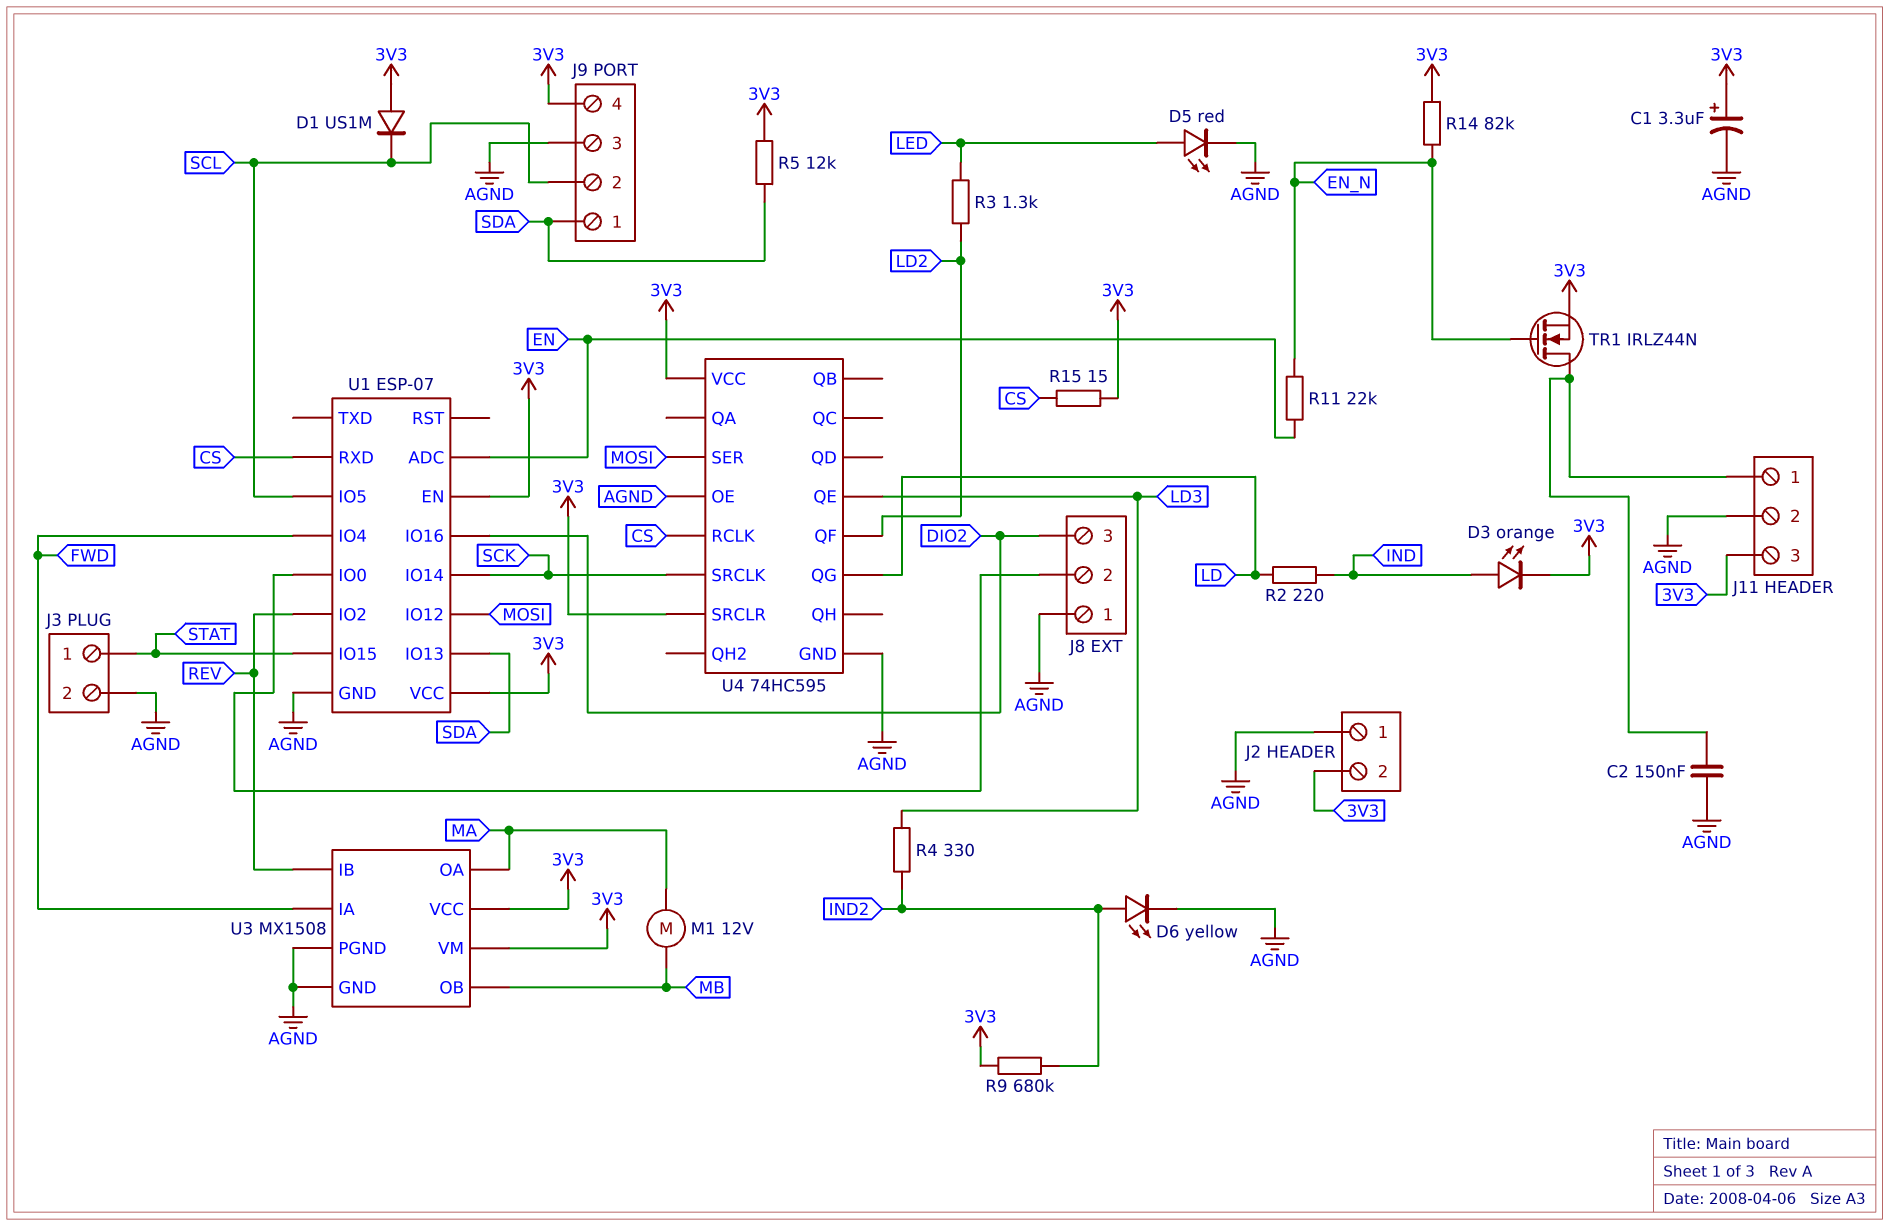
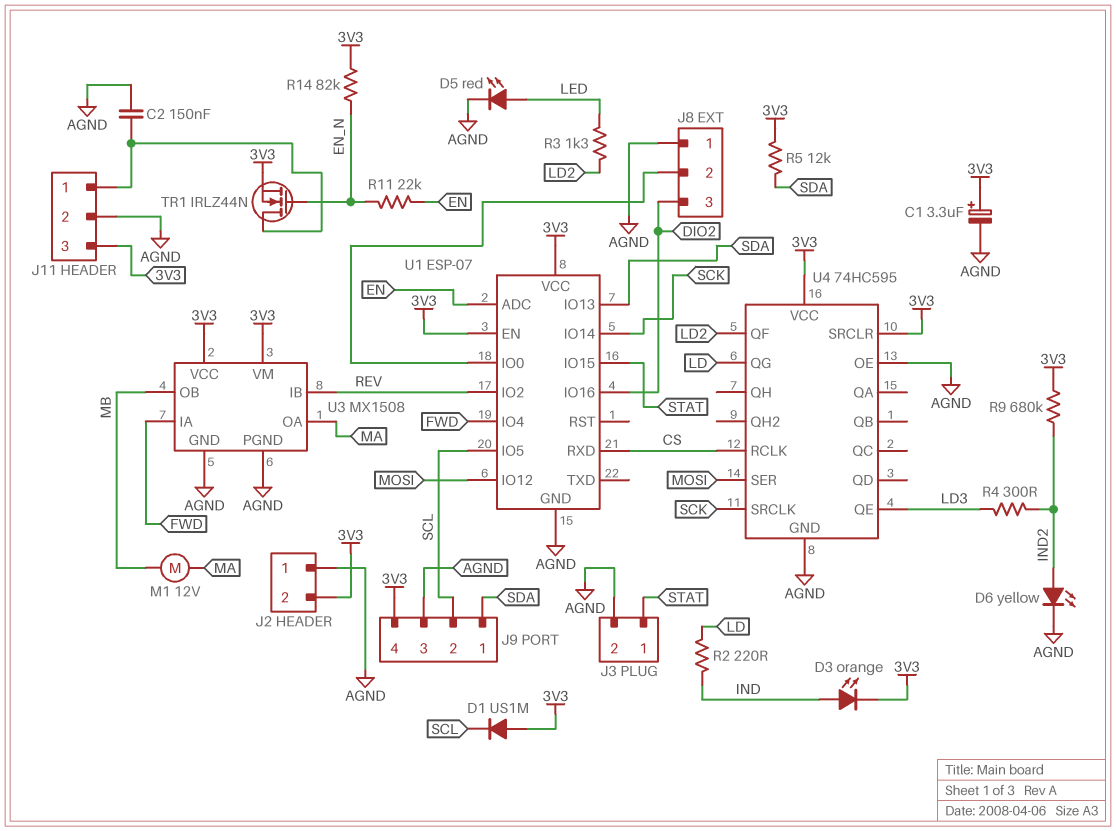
R4: 330 (IND2, LD3) -> 300 (IND2, LD3)
R15: 15 (3V3, CS) -> none

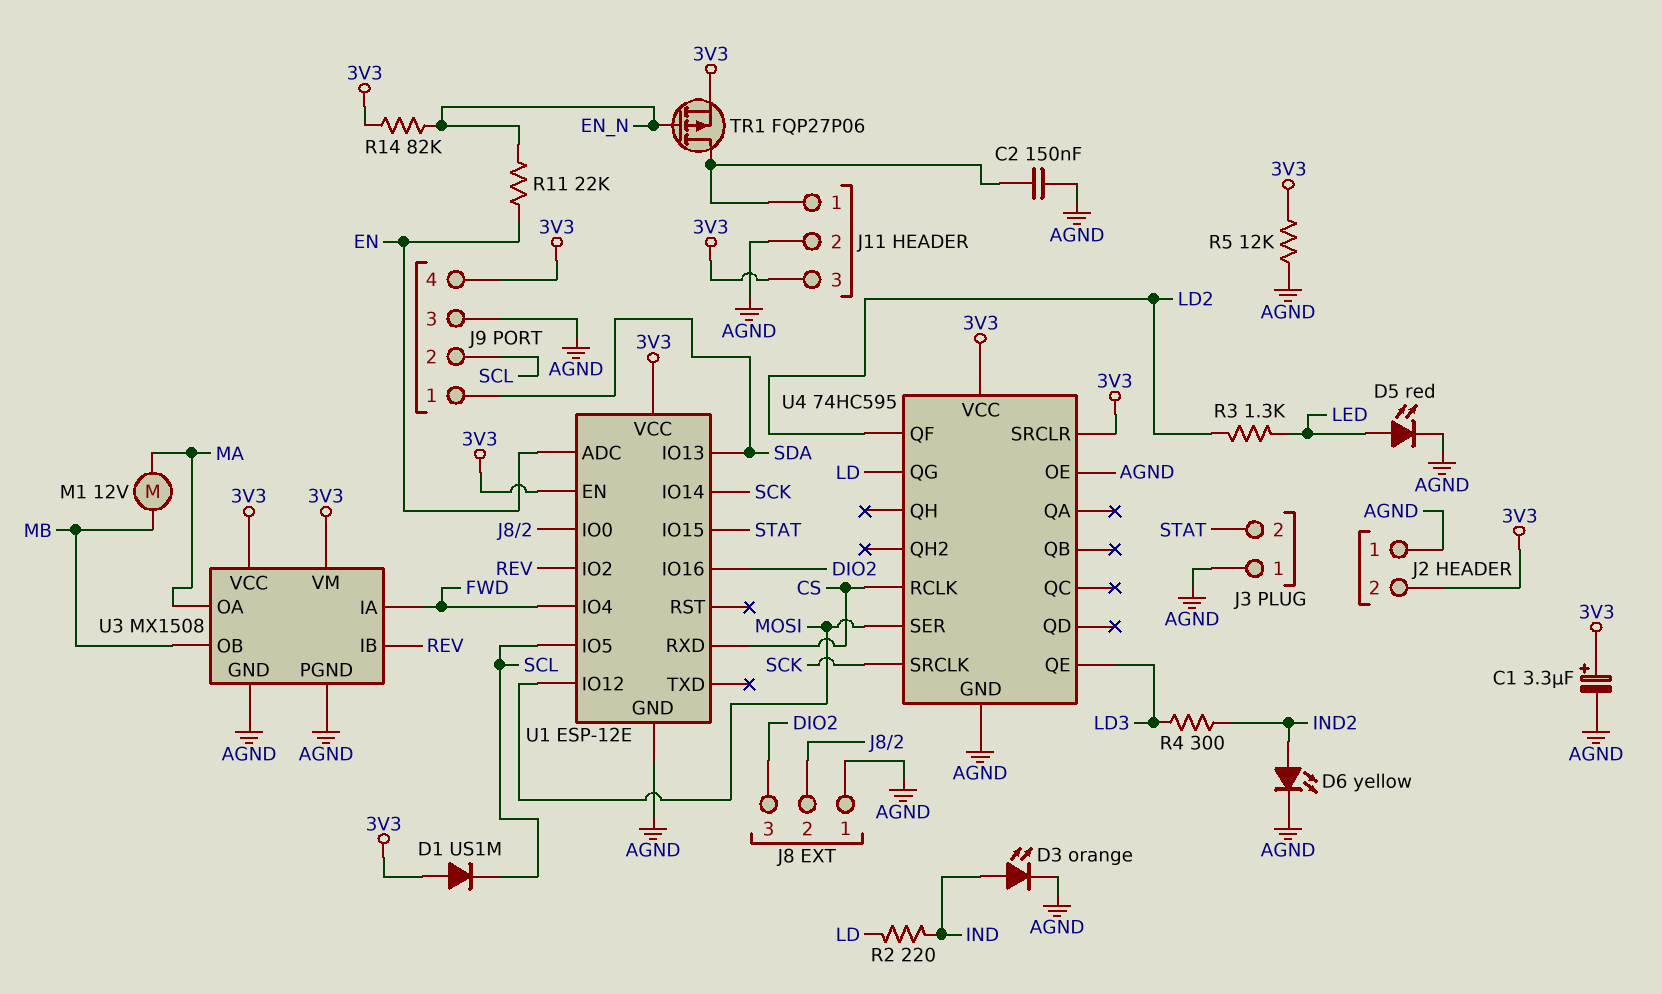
D3: LED orange (A IND, K 3V3) -> LED orange (A IND, K AGND)
J3 pin 1: STAT -> AGND
J3 pin 2: AGND -> STAT
R5: 12k (3V3, SDA) -> 12k (3V3, AGND)
R9: 680k (3V3, IND2) -> none
TR1: NMOS IRLZ44N (G EN_N, D J11/1, S 3V3) -> PMOS FQP27P06 (G EN_N, D J11/1, S 3V3)
U1: ESP-07 -> ESP-12E

